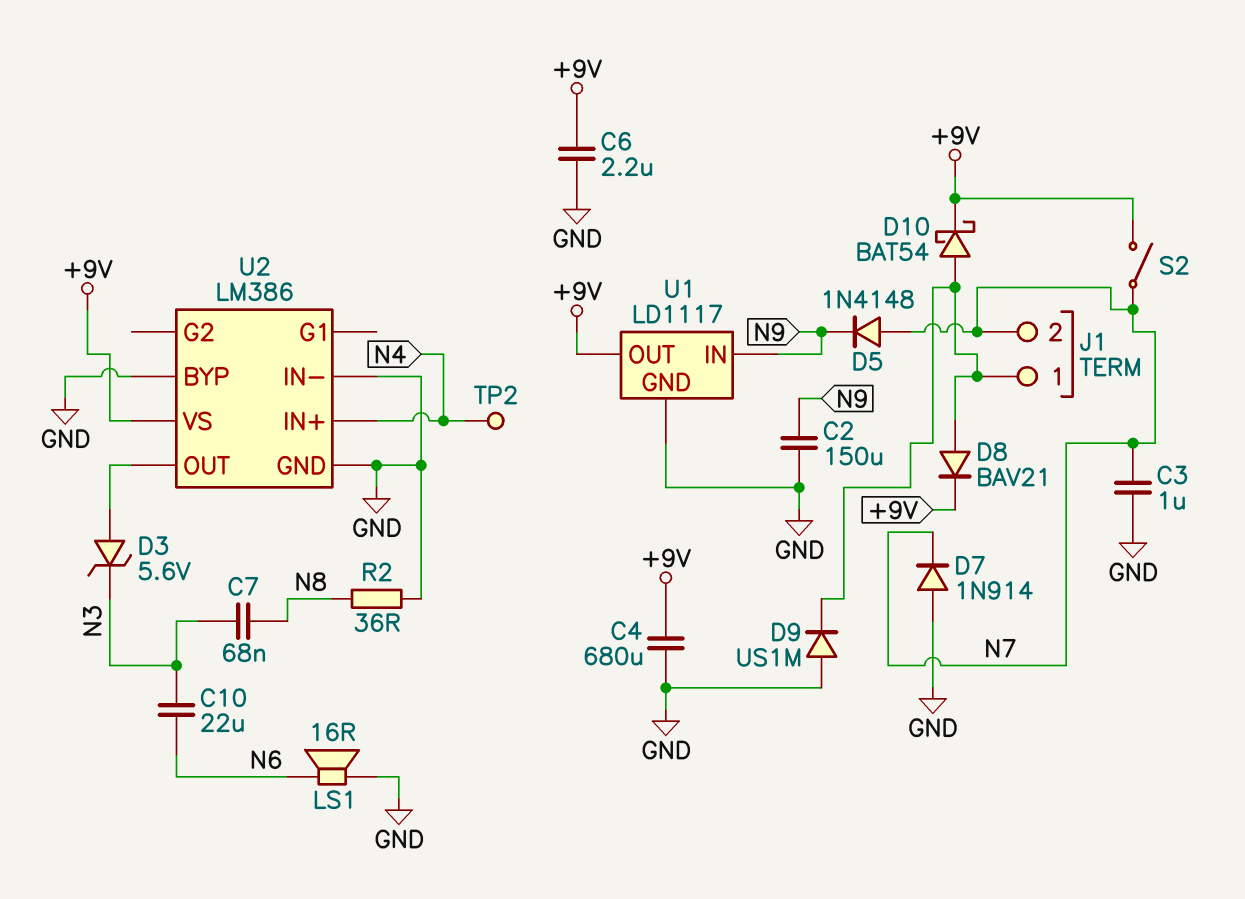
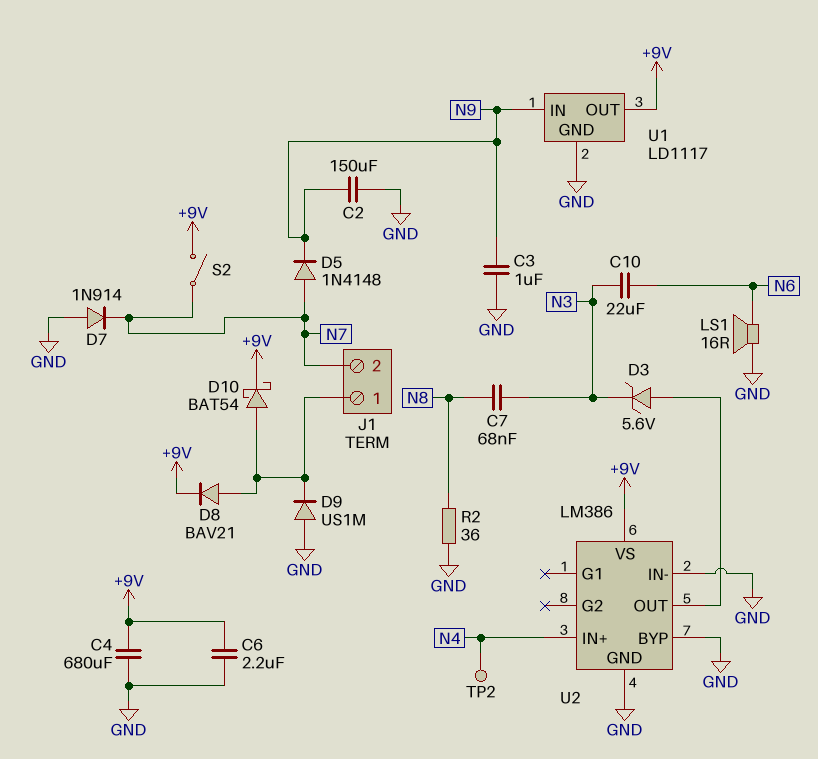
C3: 1uF (GND, N7) -> 1uF (GND, N9)

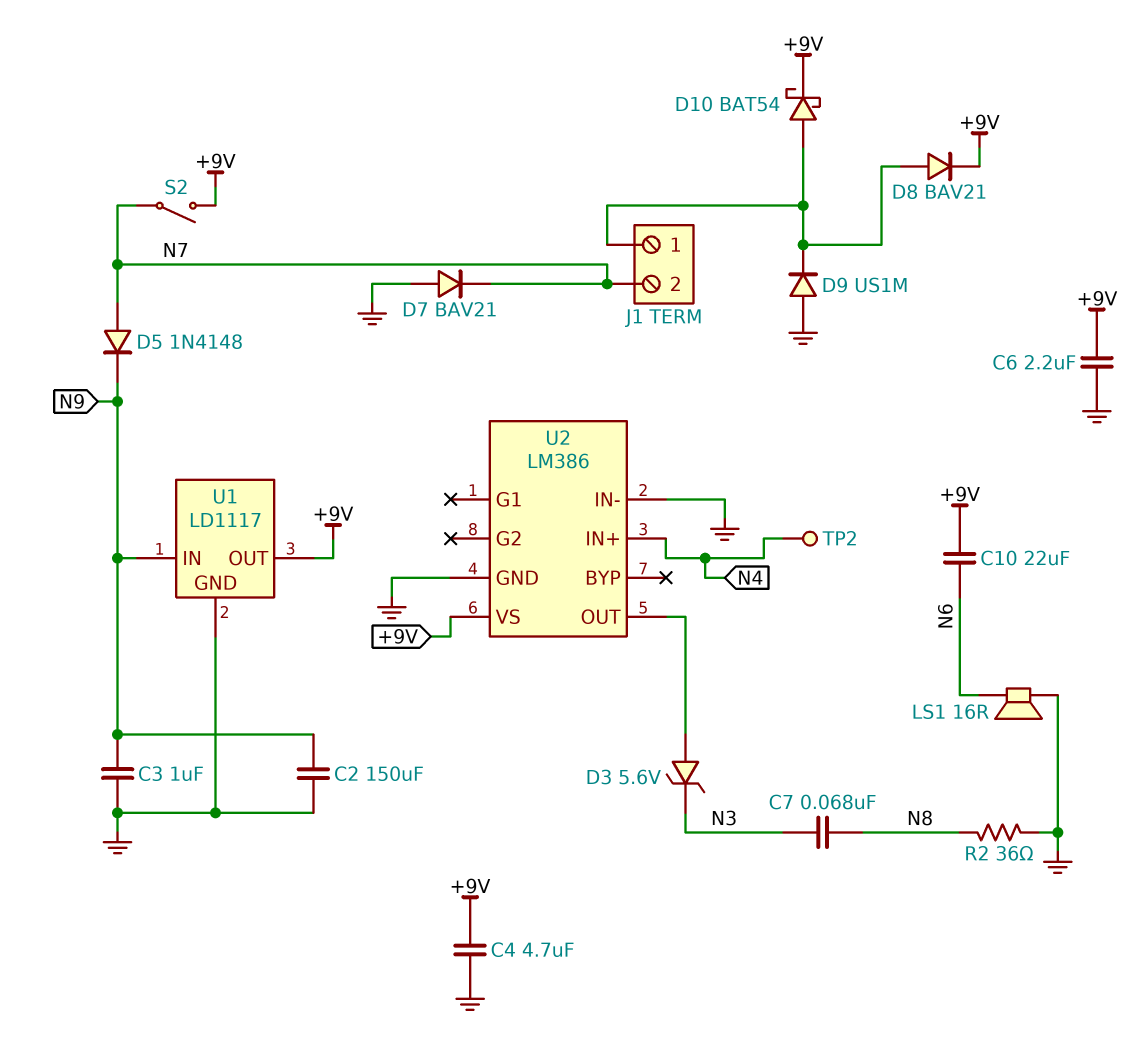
C4: 680uF (+9V, GND) -> 4.7uF (+9V, GND)
C10: 22uF (N3, N6) -> 22uF (+9V, N6)
D7: diode 1N914 (A GND, K N7) -> diode BAV21 (A GND, K N7)
U2 pin BYP: GND -> none

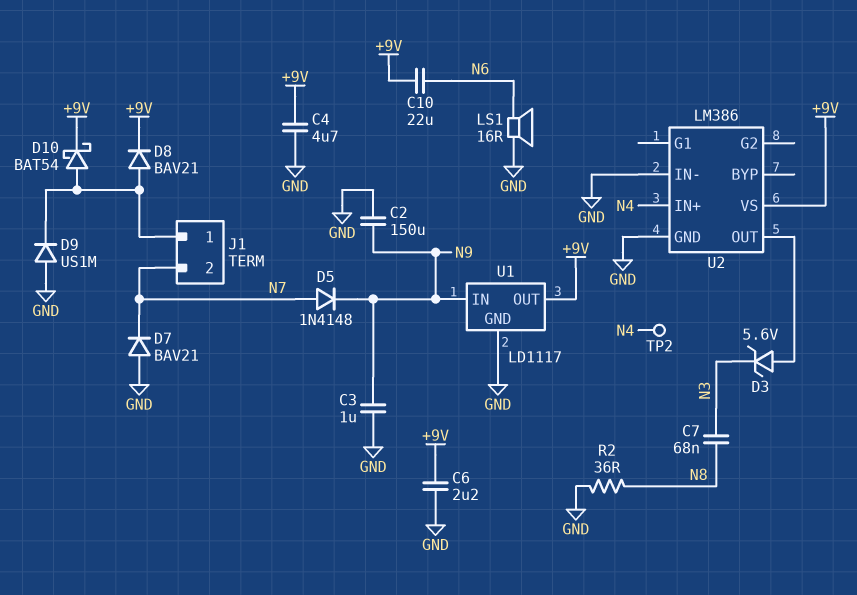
S2: switch (+9V, N7) -> none

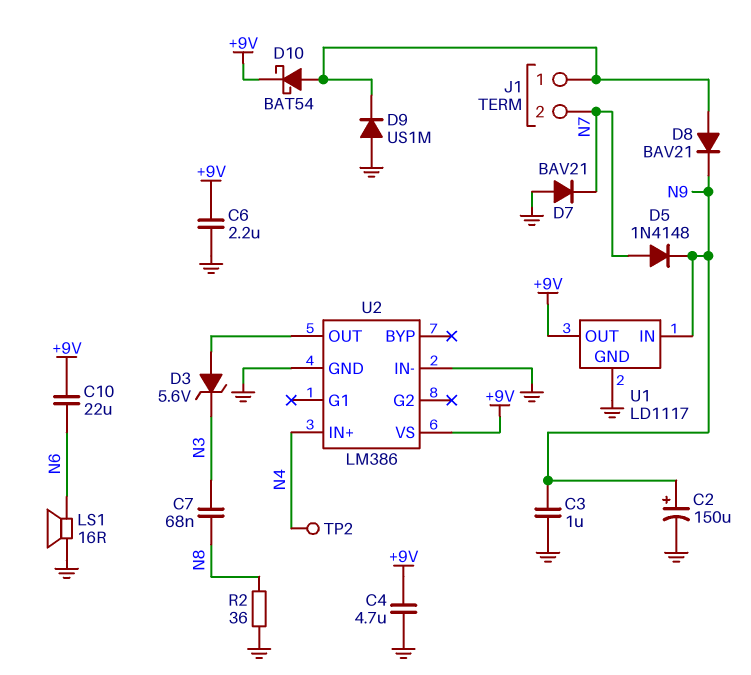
C2: 150uF (GND, N9) -> 150uF (plus N9, minus GND)
D8: diode BAV21 (A J1/1, K +9V) -> diode BAV21 (A J1/1, K N9)

